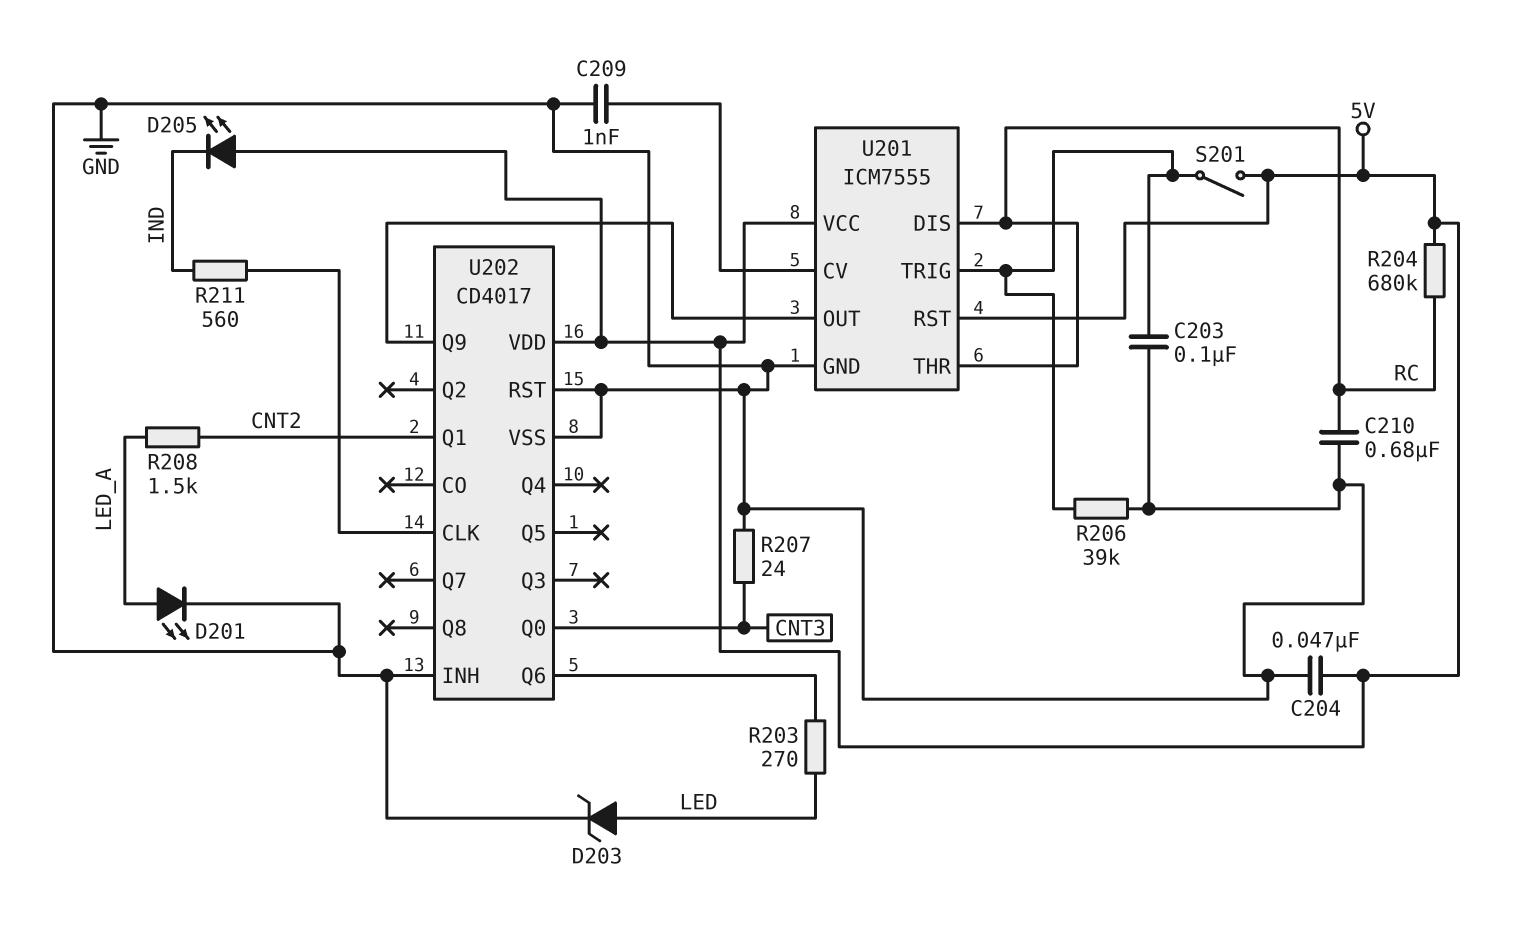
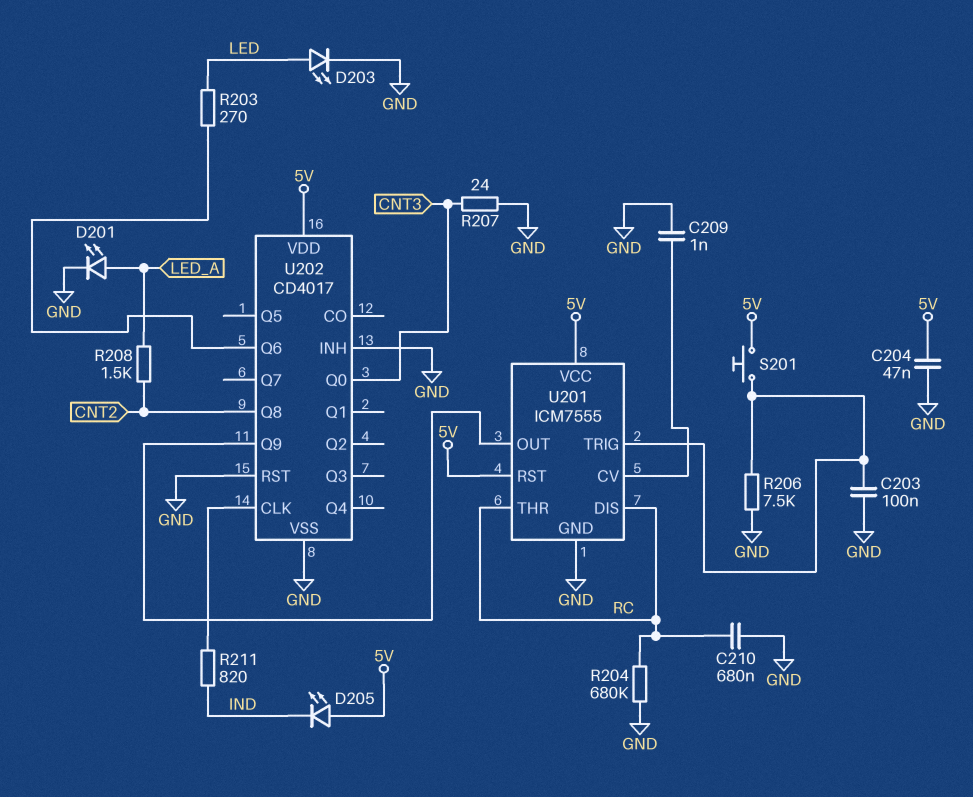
D203: zener (A LED, K GND) -> LED (A LED, K GND)
R204: 680k (5V, RC) -> 680k (GND, RC)
R206: 39k (GND, U201/TRIG) -> 7.5k (GND, U201/TRIG)
R211: 560 (IND, U202/CLK) -> 820 (IND, U202/CLK)
S201: switch (5V, U201/TRIG) -> button (5V, U201/TRIG)
U202 pin Q1: CNT2 -> none
U202 pin Q8: none -> CNT2

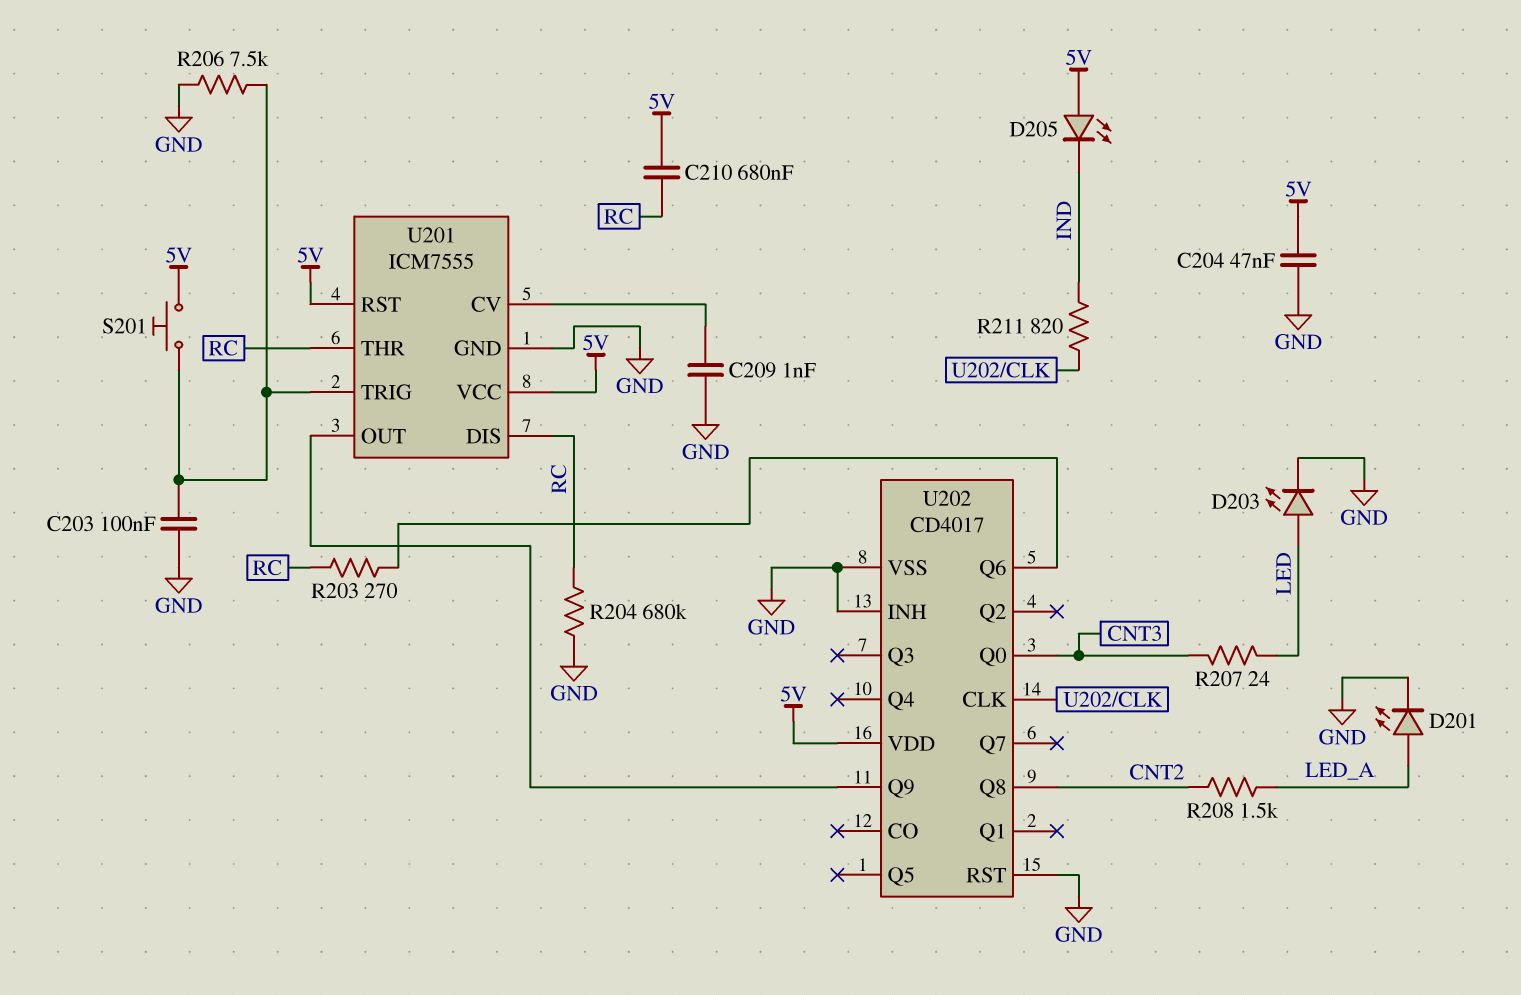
C210: 680nF (GND, RC) -> 680nF (5V, RC)
R203: 270 (LED, U202/Q6) -> 270 (RC, U202/Q6)
R207: 24 (CNT3, GND) -> 24 (CNT3, LED)

